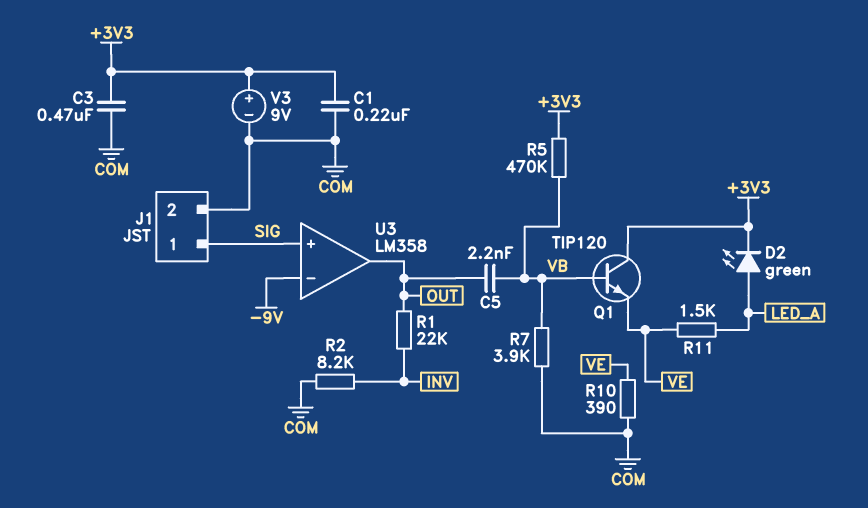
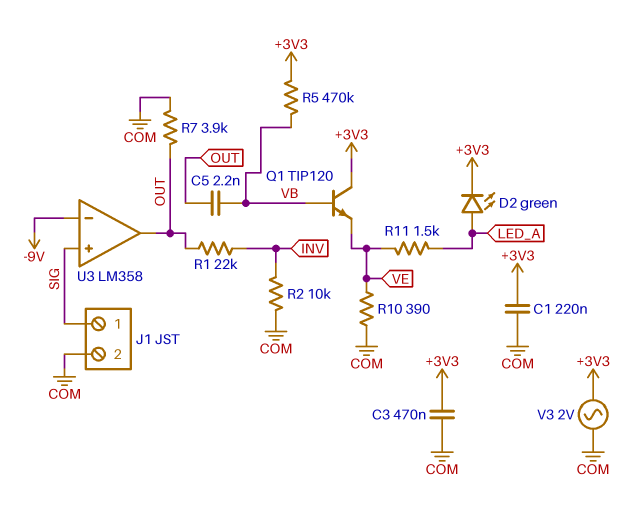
R2: 8.2k (COM, INV) -> 10k (COM, INV)
R7: 3.9k (COM, VB) -> 3.9k (COM, OUT)
V3: 9V (plus +3V3, minus COM) -> AC 2V (+3V3, COM)

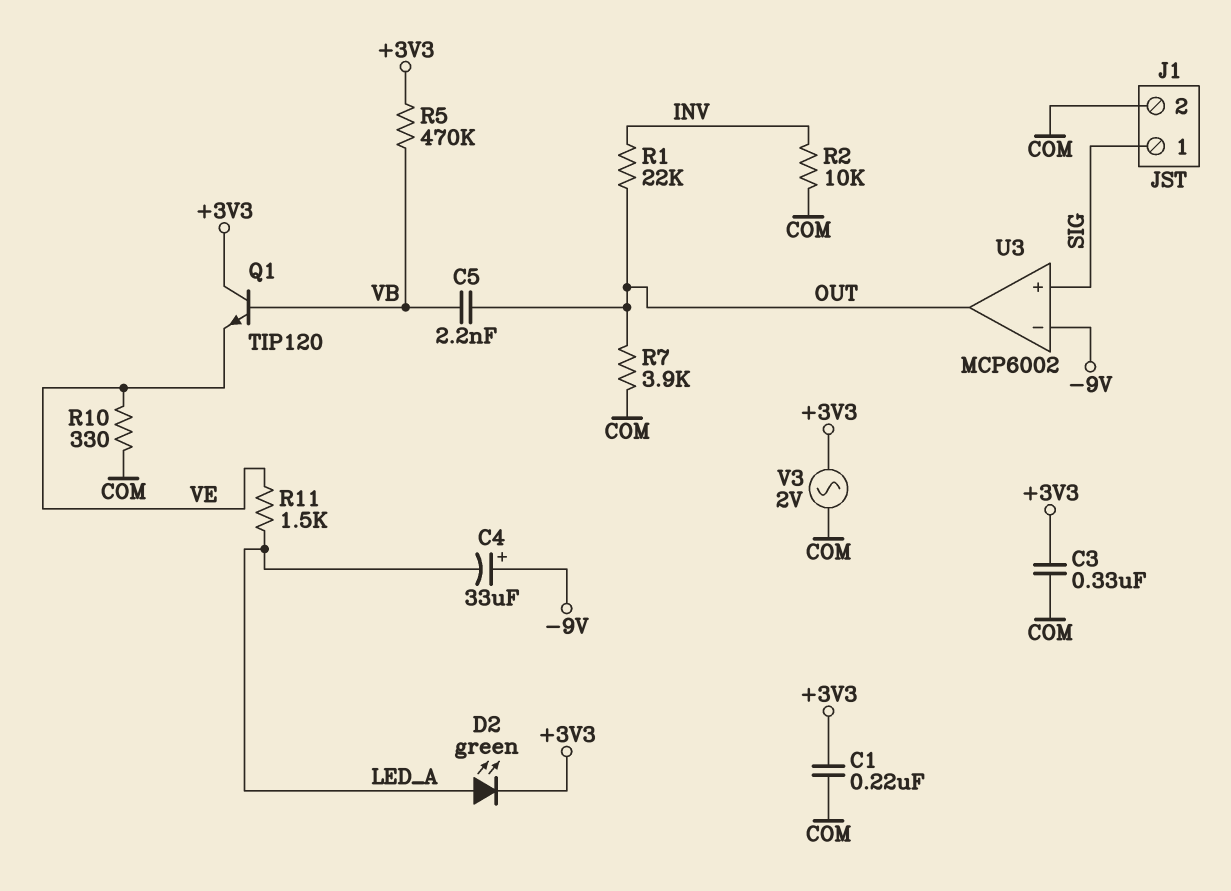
C3: 470nF (+3V3, COM) -> 330nF (+3V3, COM)
C4: none -> 33uF (plus -9V, minus LED_A)
R10: 390 (COM, VE) -> 330 (COM, VE)
U3: LM358 -> MCP6002

